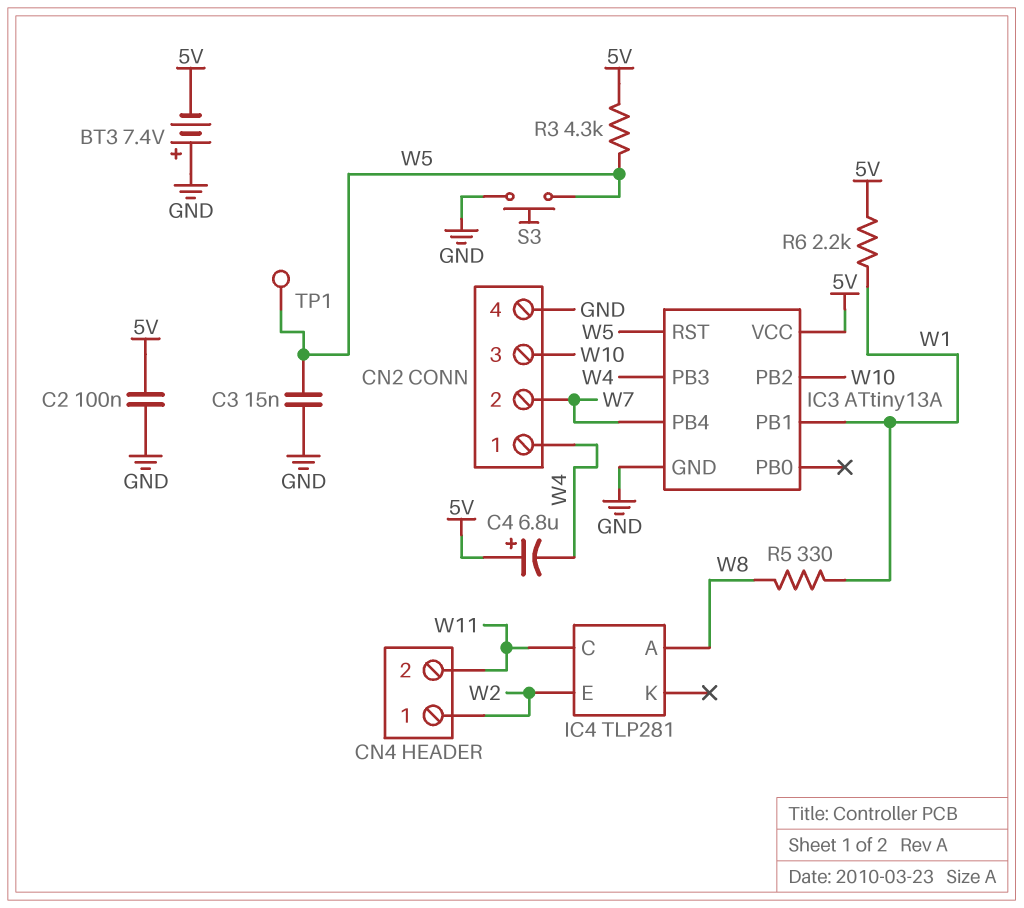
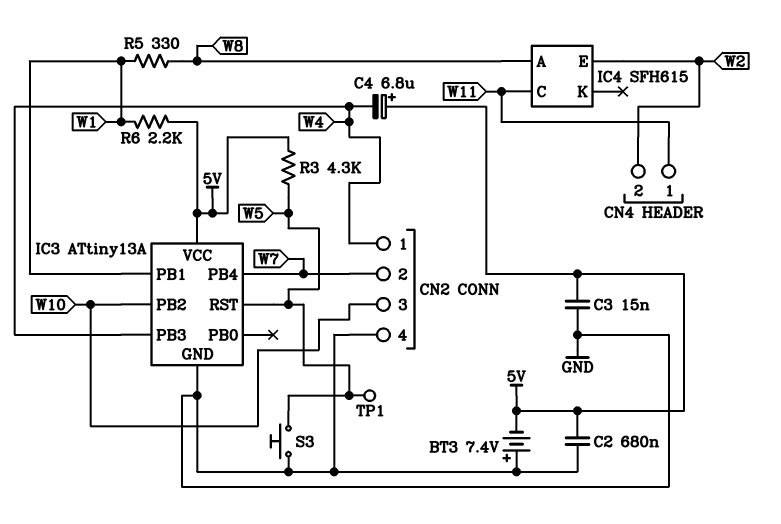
C2: 100nF (5V, GND) -> 680nF (5V, GND)
C3: 15nF (GND, W5) -> 15nF (5V, GND)
CN4 pin 1: W2 -> W11
CN4 pin 2: W11 -> W2
IC4: TLP281 -> SFH615

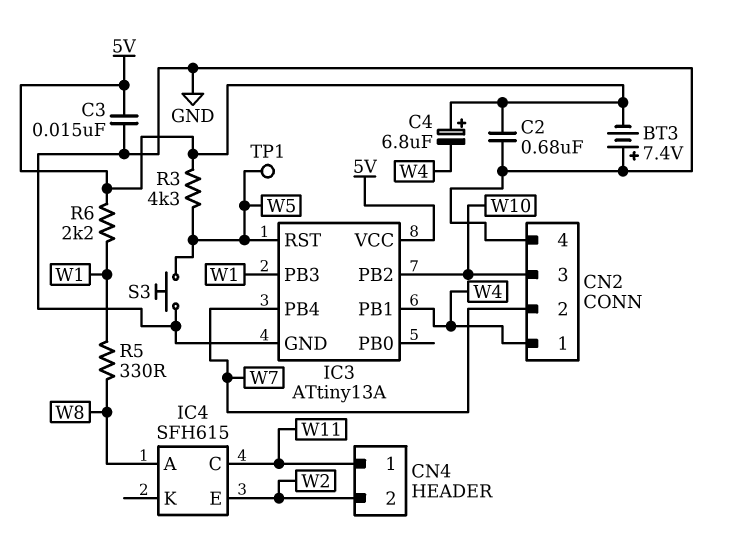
IC3 pin PB1: W1 -> W4
IC3 pin PB3: W4 -> W1

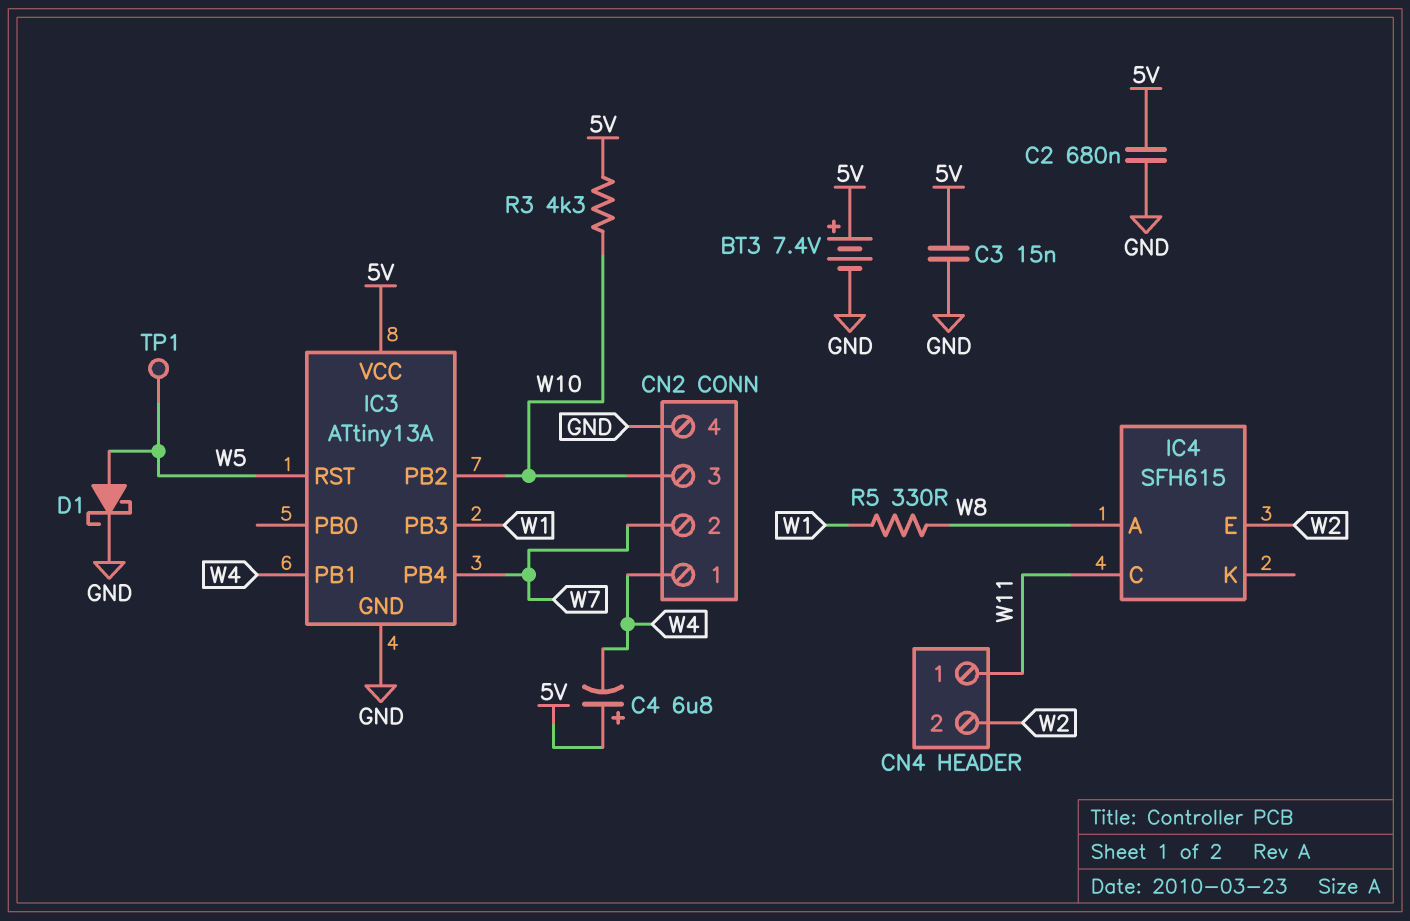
BT3: 7.4V (plus GND, minus 5V) -> 7.4V (plus 5V, minus GND)
D1: none -> schottky (A W5, K GND)
R3: 4.3k (5V, W5) -> 4.3k (5V, W10)
R6: 2.2k (5V, W1) -> none
S3: button (GND, W5) -> none

